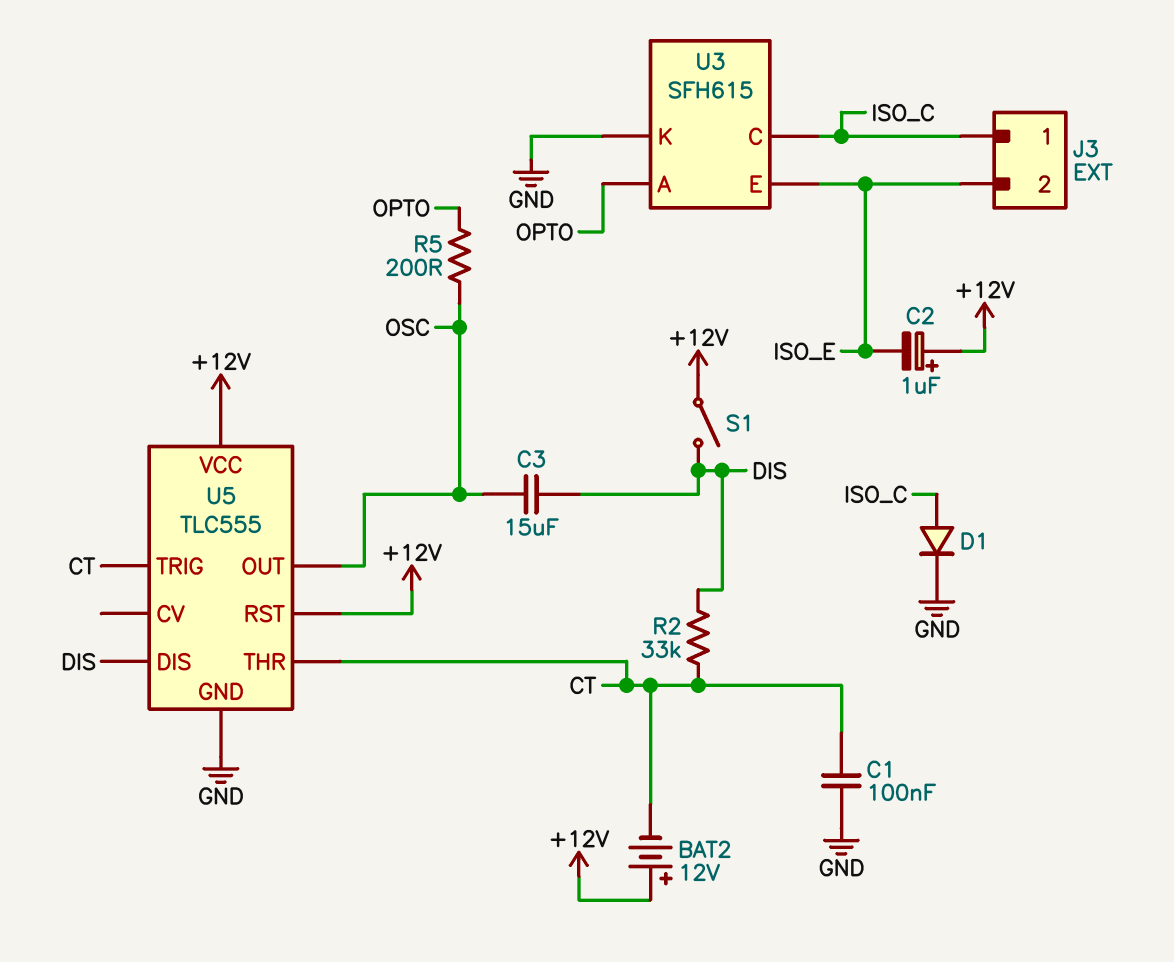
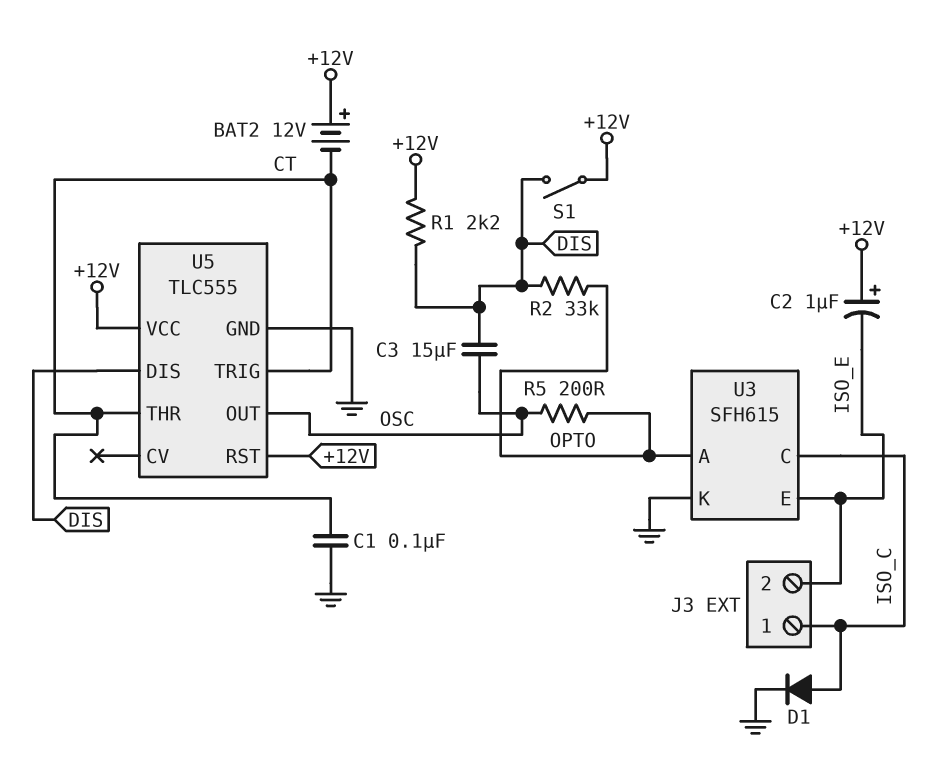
R1: none -> 2.2k (+12V, DIS)
R2: 33k (CT, DIS) -> 33k (DIS, OPTO)

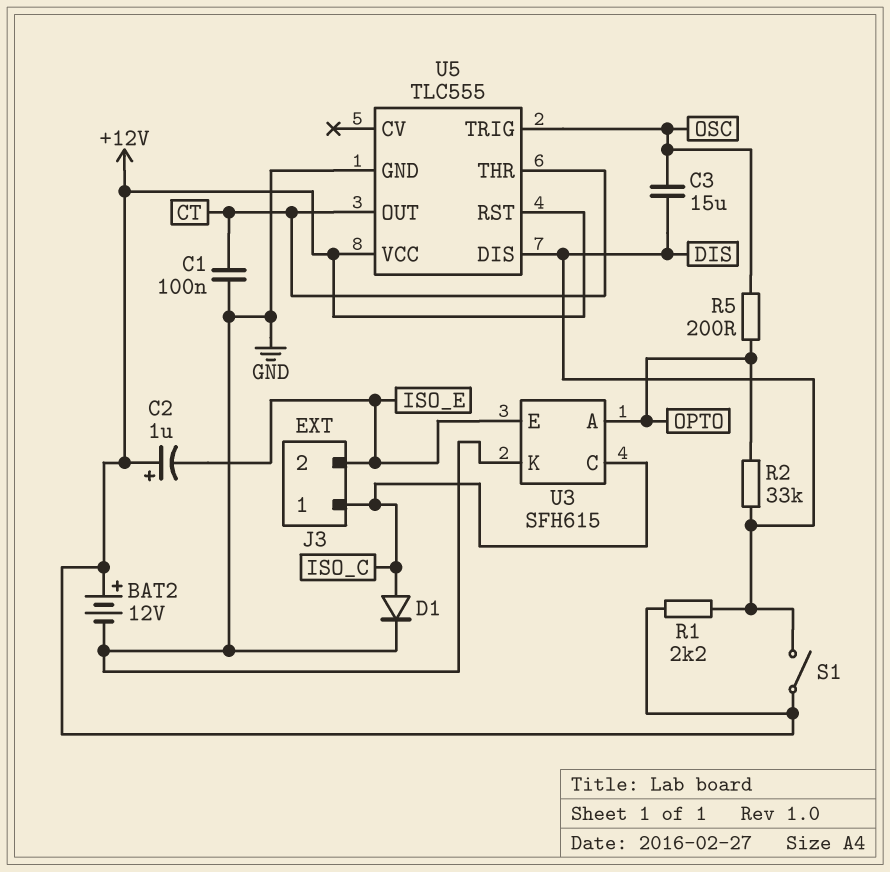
BAT2: 12V (plus +12V, minus CT) -> 12V (plus +12V, minus GND)
U5 pin OUT: OSC -> CT
U5 pin TRIG: CT -> OSC

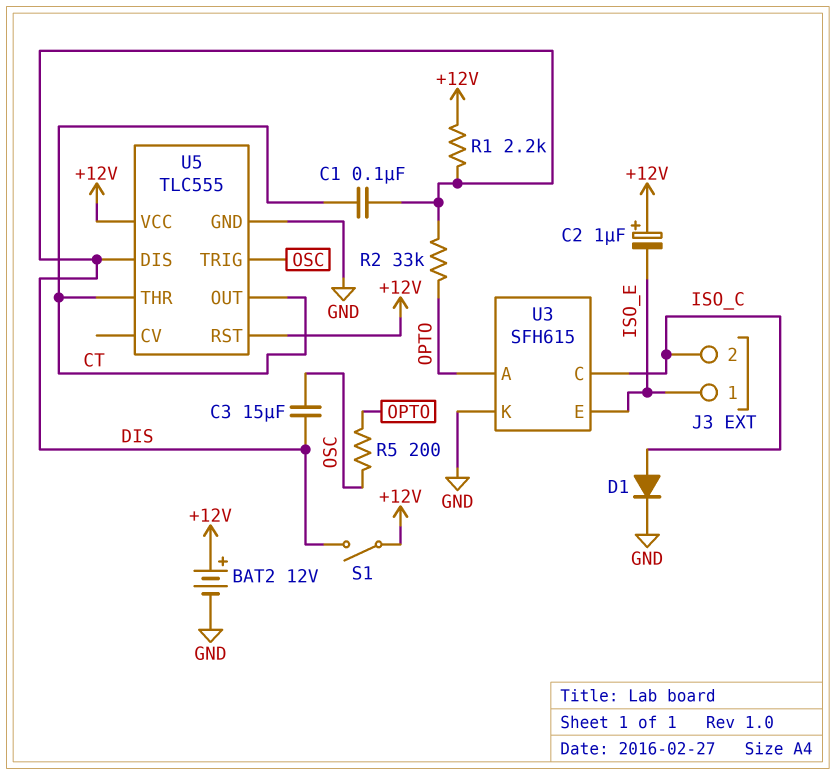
C1: 100nF (CT, GND) -> 100nF (CT, DIS)
J3 pin 1: ISO_C -> ISO_E
J3 pin 2: ISO_E -> ISO_C

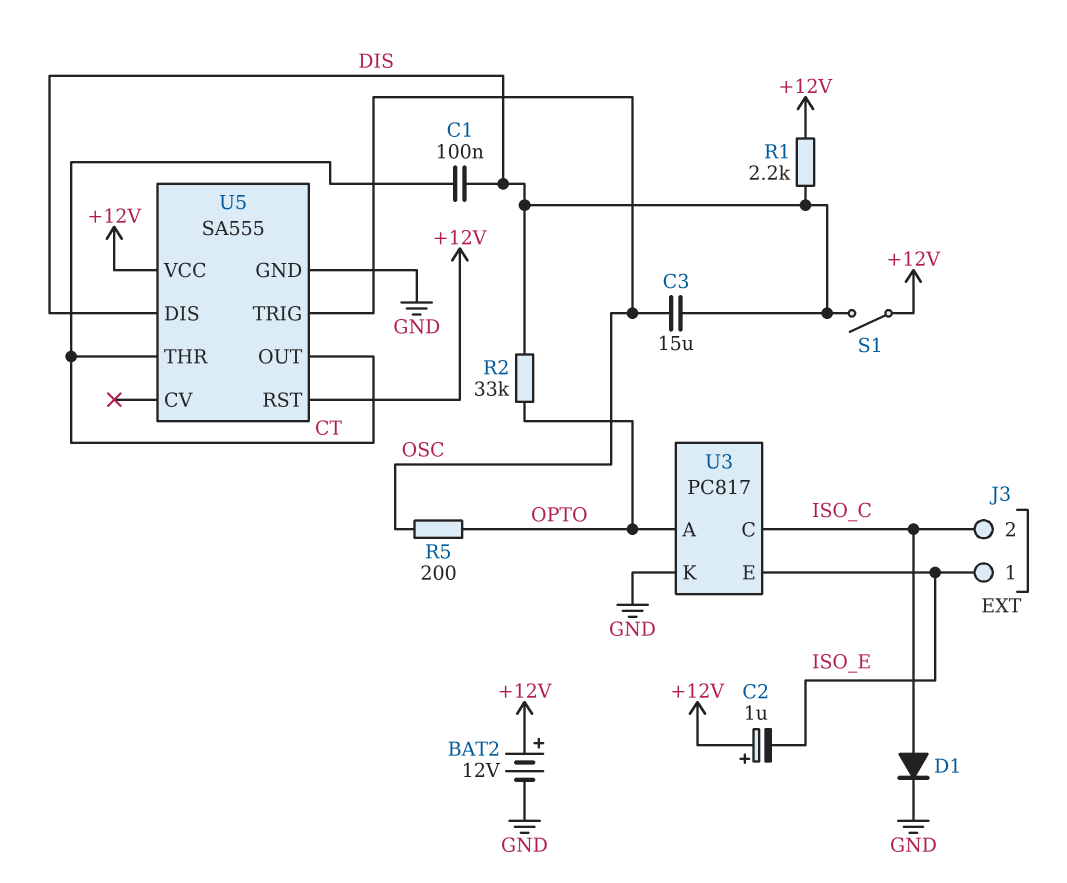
U3: SFH615 -> PC817
U5: TLC555 -> SA555

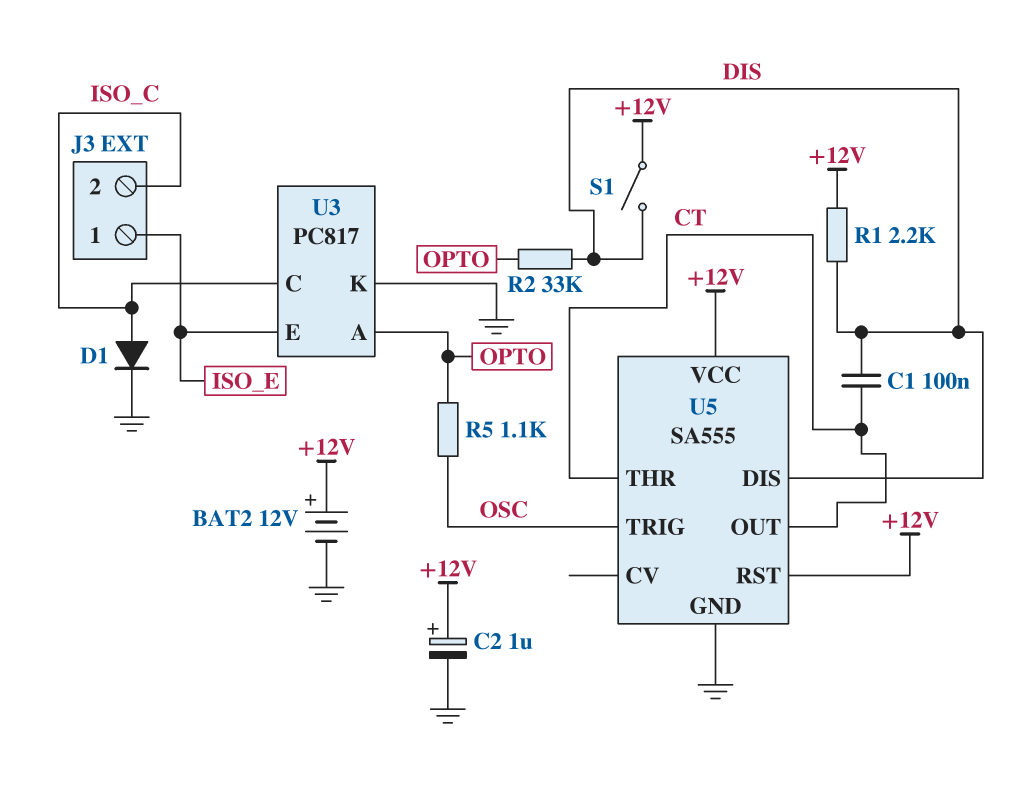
C2: 1uF (plus +12V, minus ISO_E) -> 1uF (plus +12V, minus GND)
C3: 15uF (DIS, OSC) -> none
R5: 200 (OPTO, OSC) -> 1.1k (OPTO, OSC)

